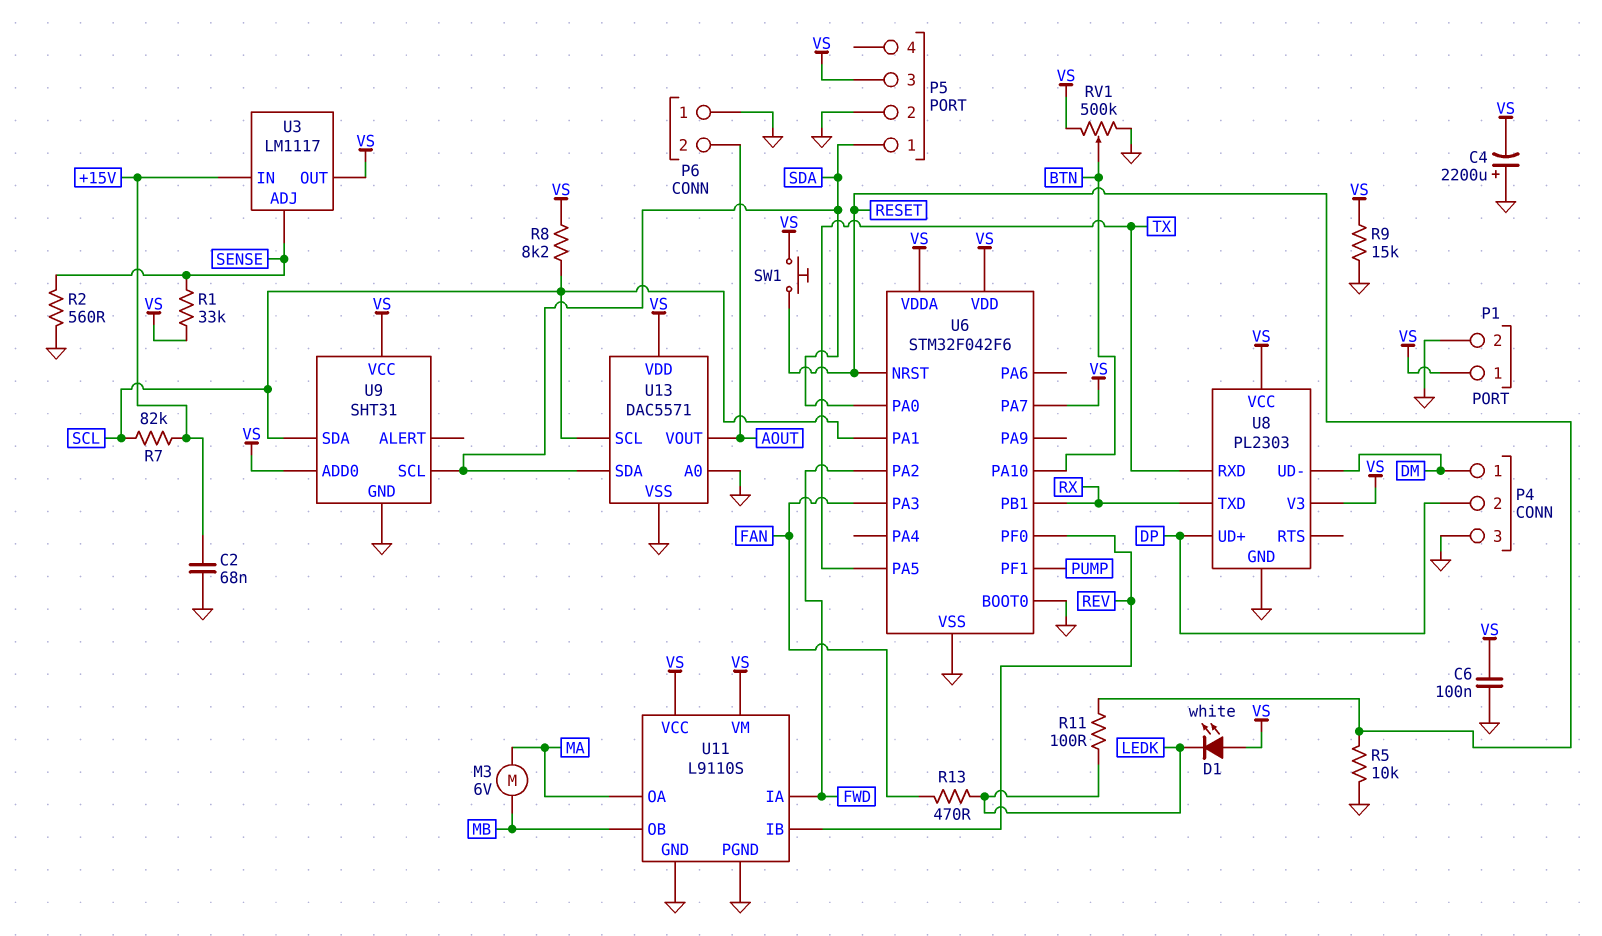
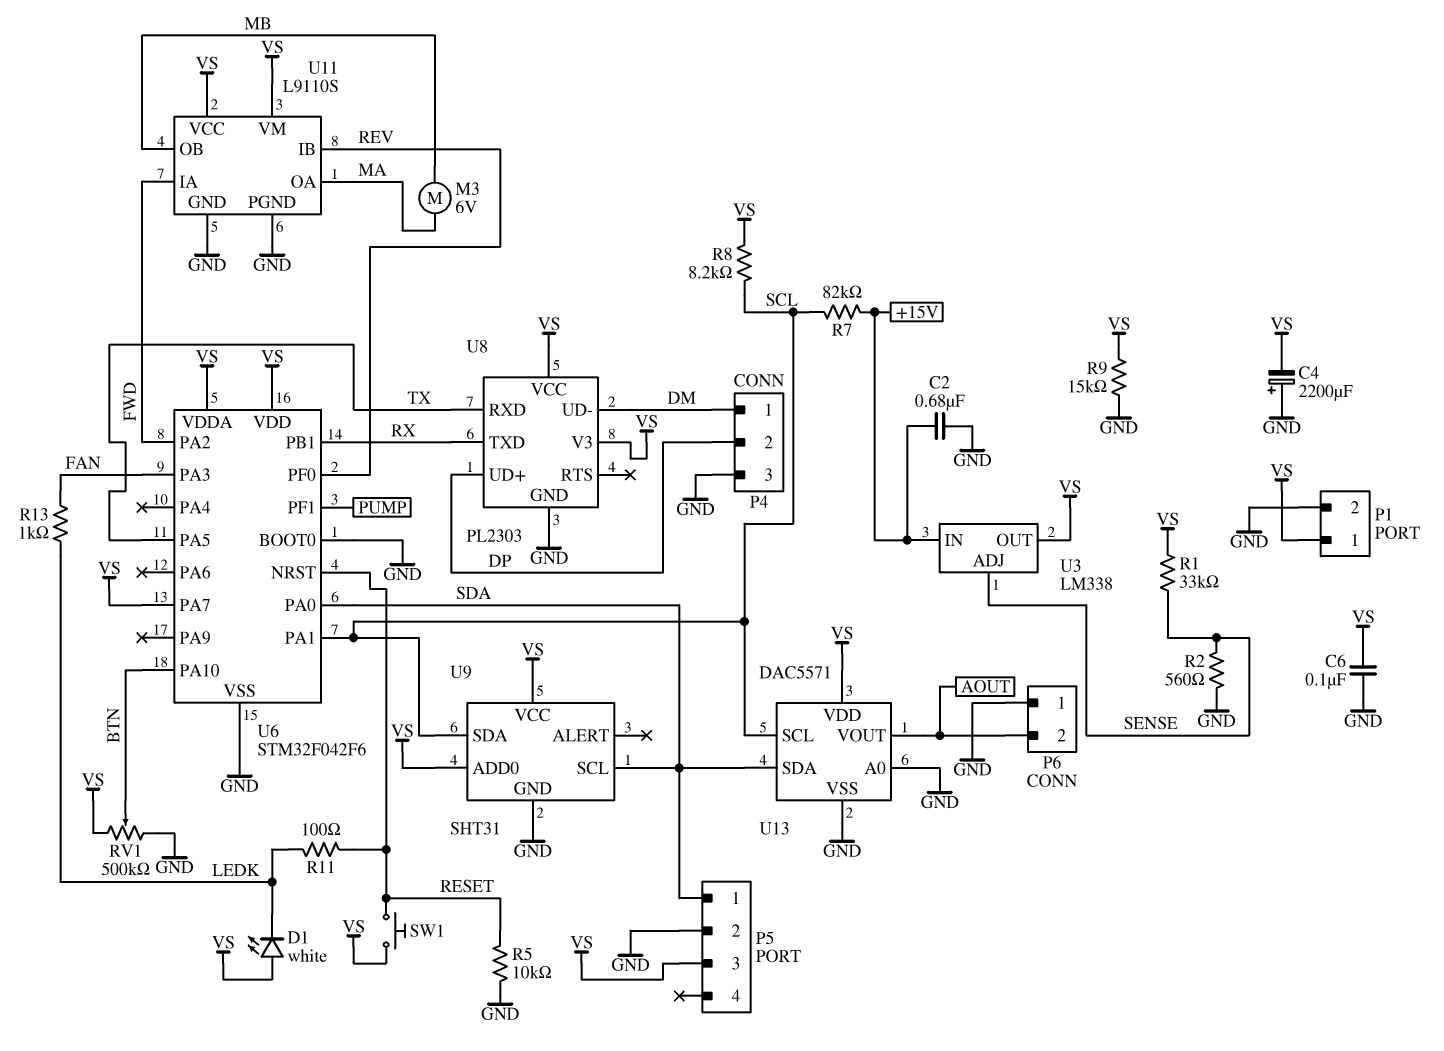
C2: 68nF (+15V, GND) -> 680nF (+15V, GND)
R13: 470 (FAN, LEDK) -> 1k (FAN, LEDK)
U3: LM1117 -> LM338

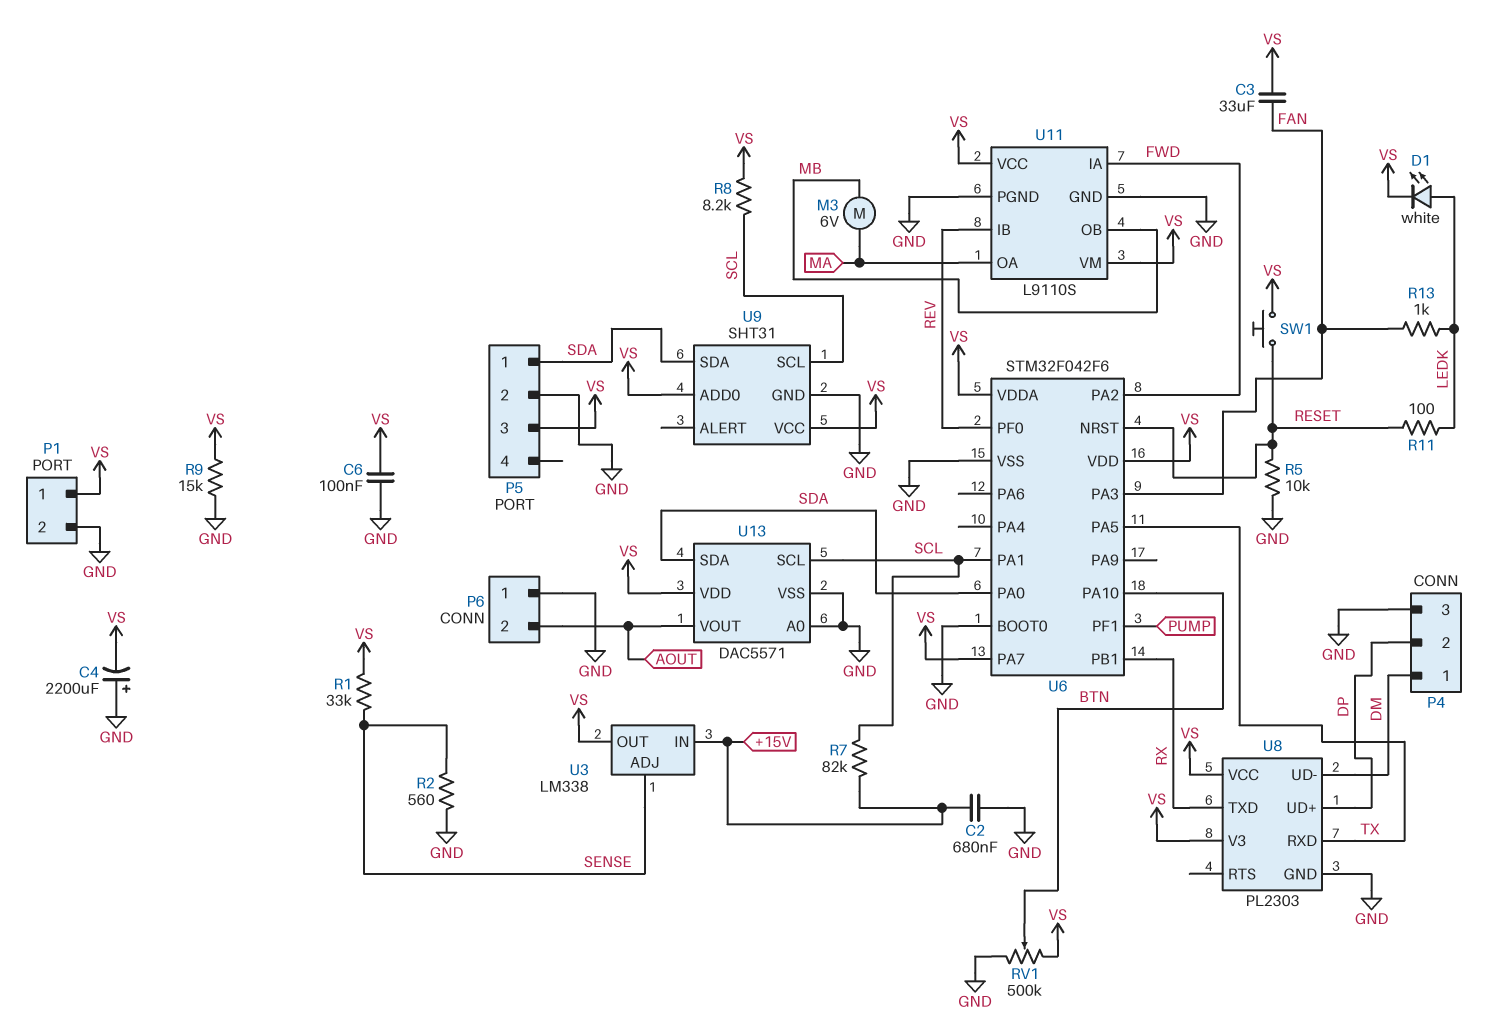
C3: none -> 33uF (FAN, VS)
D1: LED white (A VS, K LEDK) -> LED white (A LEDK, K VS)
U9 pin SCL: SDA -> SCL
U9 pin SDA: SCL -> SDA

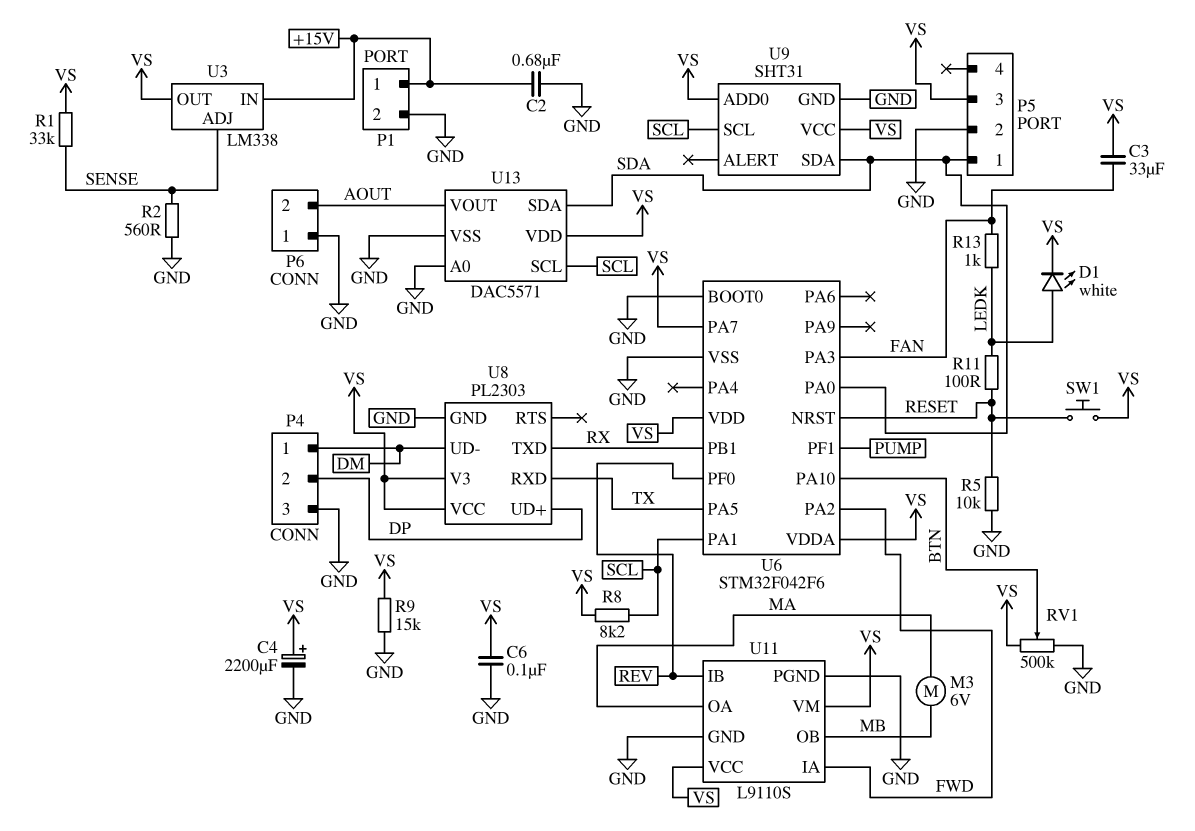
C4: 2200uF (plus GND, minus VS) -> 2200uF (plus VS, minus GND)
P1 pin 1: VS -> +15V
R7: 82k (+15V, SCL) -> none

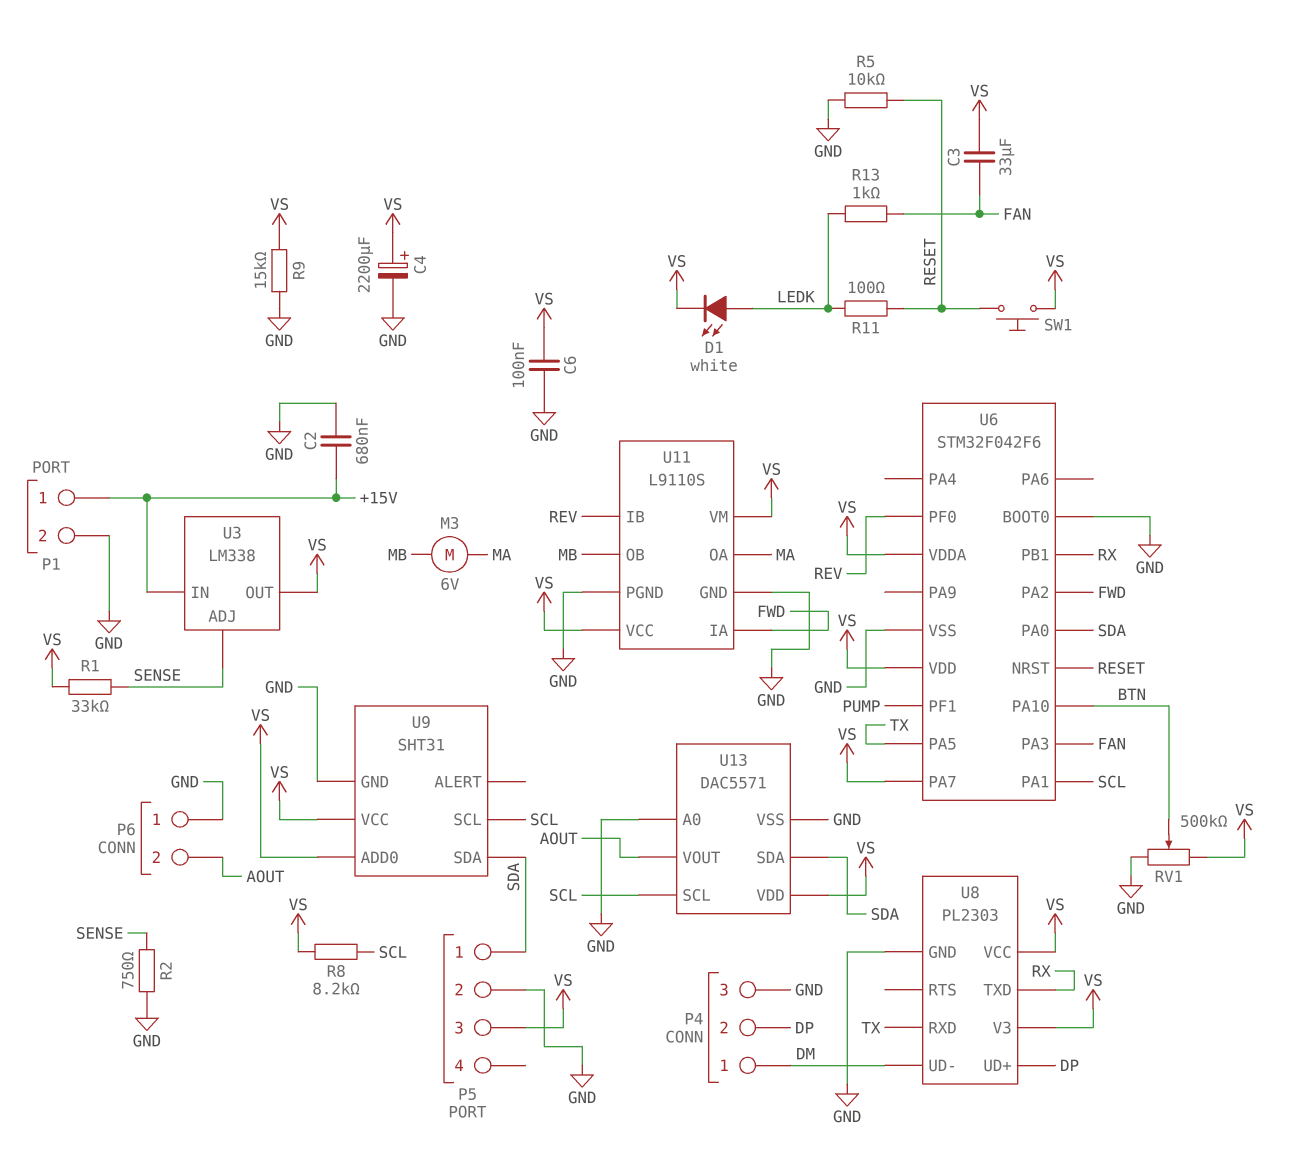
R2: 560 (GND, SENSE) -> 750 (GND, SENSE)

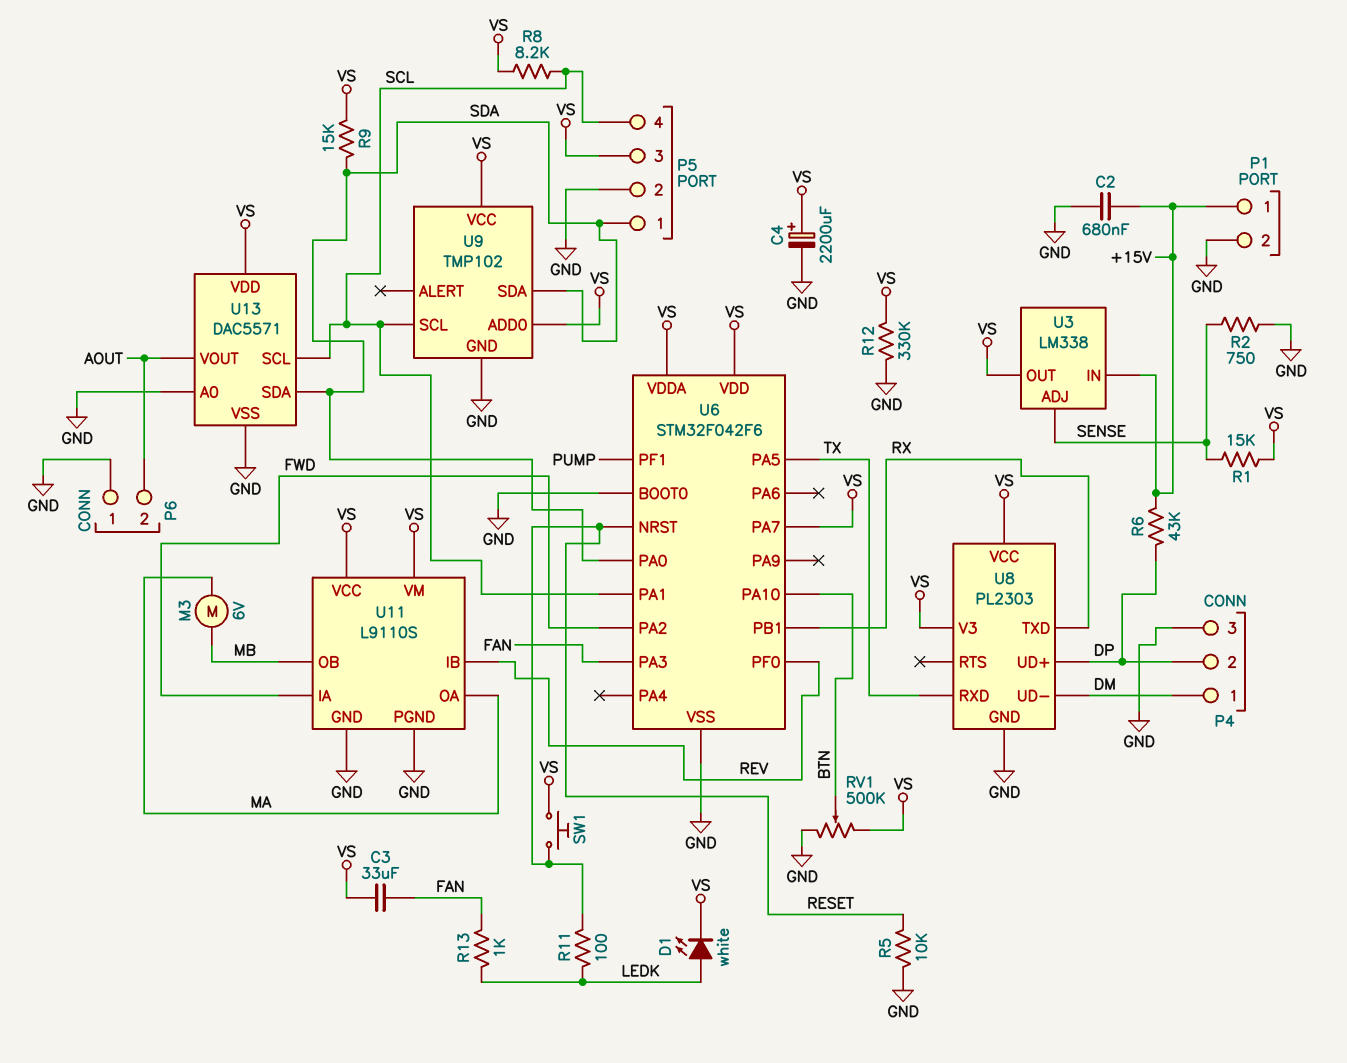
C6: 100nF (GND, VS) -> none
P5 pin 4: none -> SCL
R1: 33k (SENSE, VS) -> 15k (SENSE, VS)
R6: none -> 43k (+15V, DP)
R9: 15k (GND, VS) -> 15k (SDA, VS)
R12: none -> 330k (GND, VS)
U9: SHT31 -> TMP102

